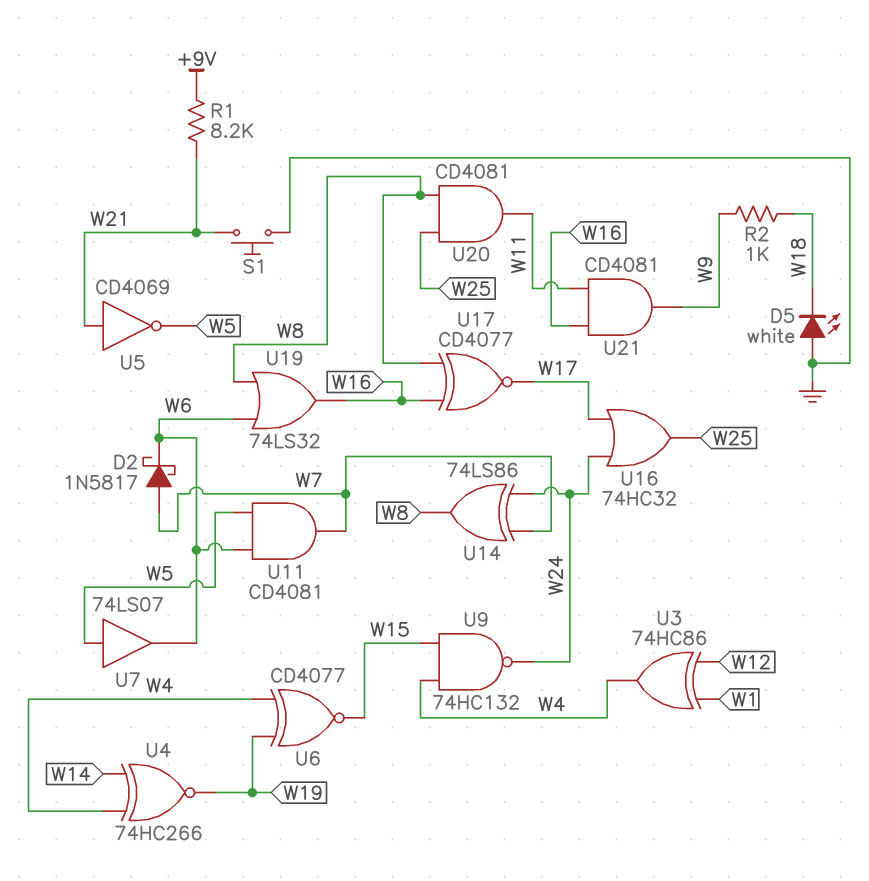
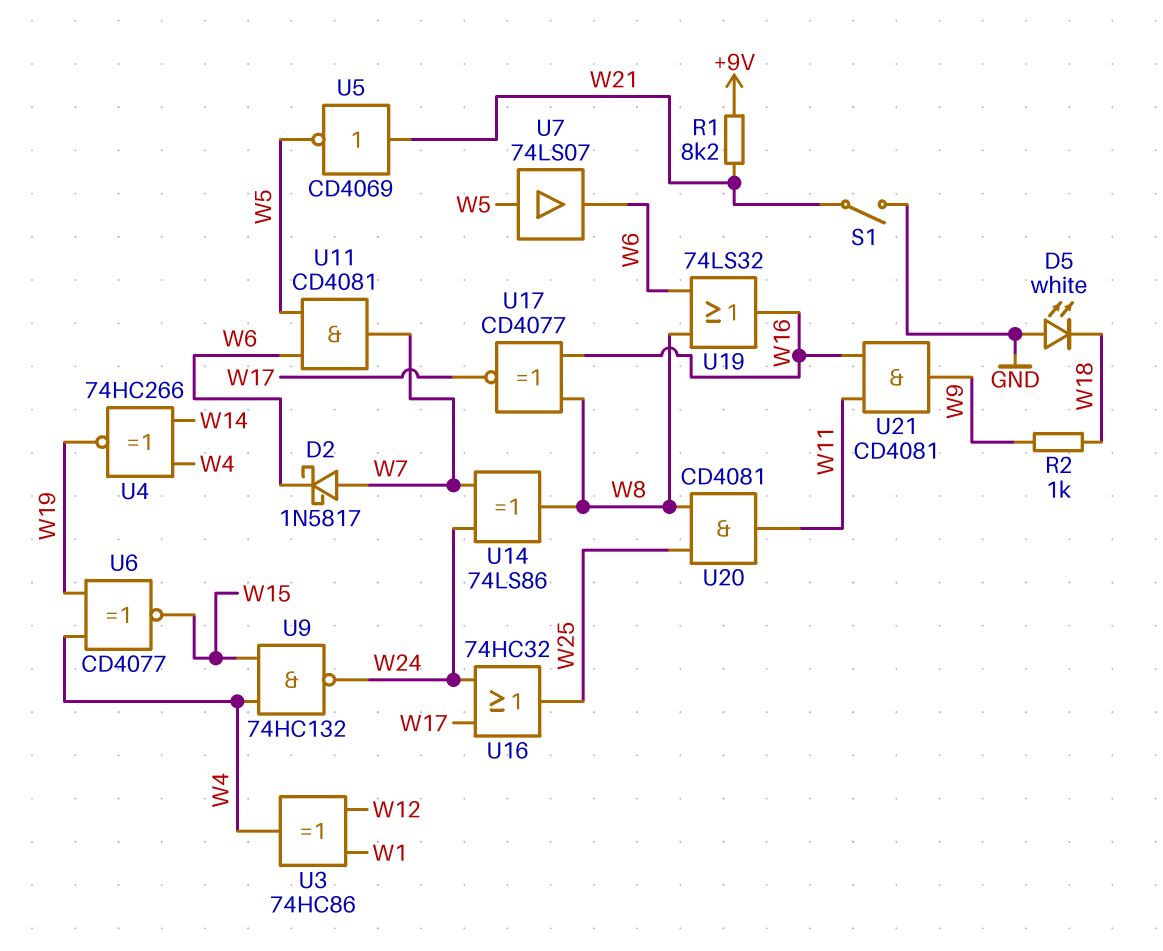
S1: button (GND, W21) -> switch (GND, W21)

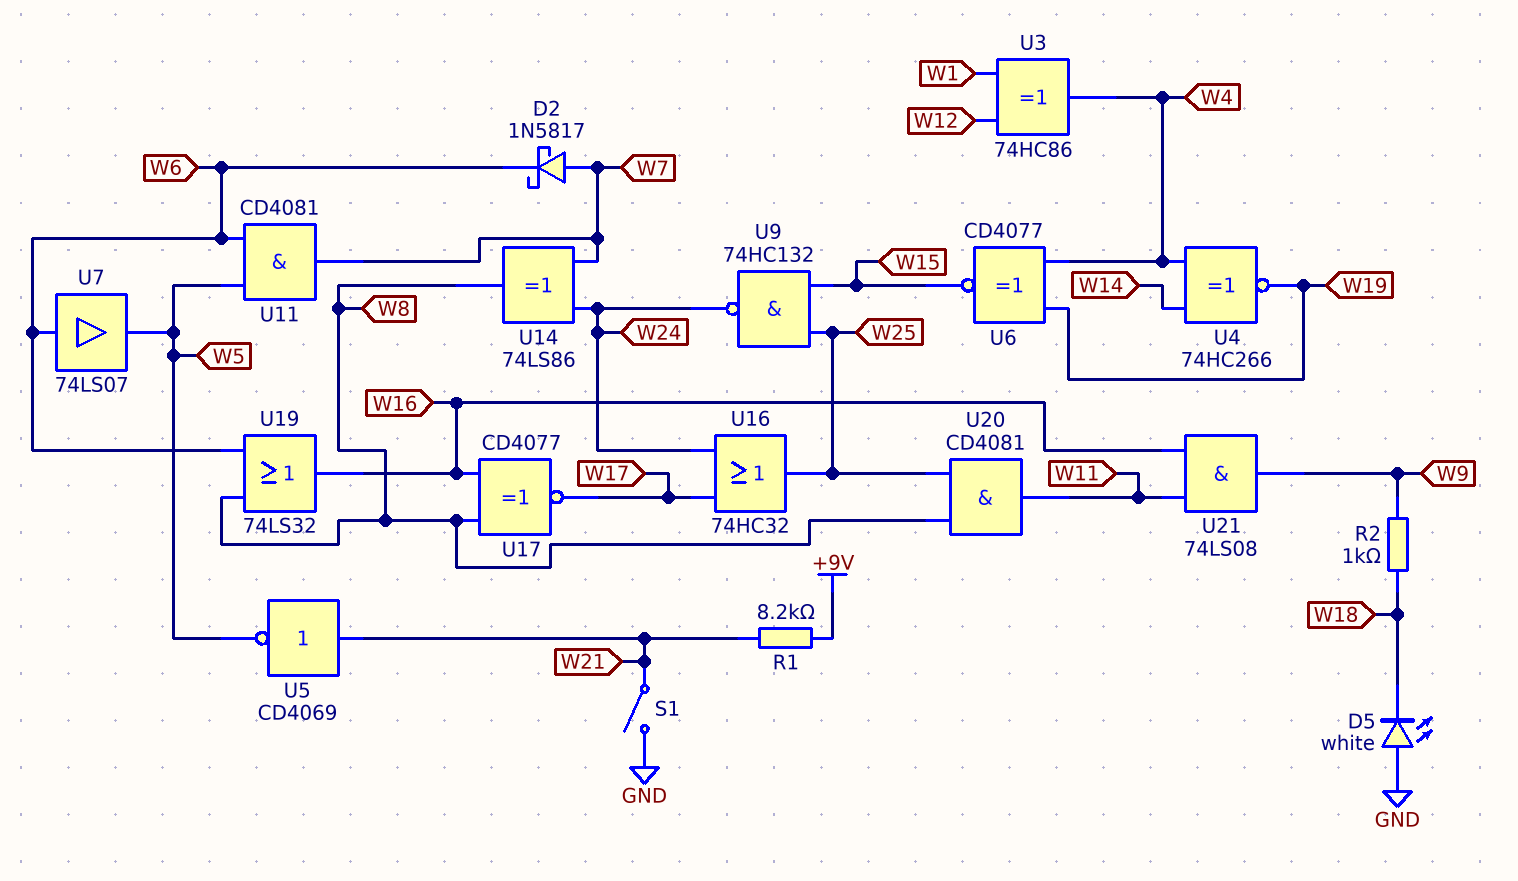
U7: buffer 74LS07 (in W5, out W6) -> buffer 74LS07 (in W6, out W5)
U9: NAND 74HC132 (in W4, in W15, out W24) -> NAND 74HC132 (in W15, in W25, out W24)
U21: AND CD4081 (in W11, in W16, out W9) -> AND 74LS08 (in W11, in W16, out W9)

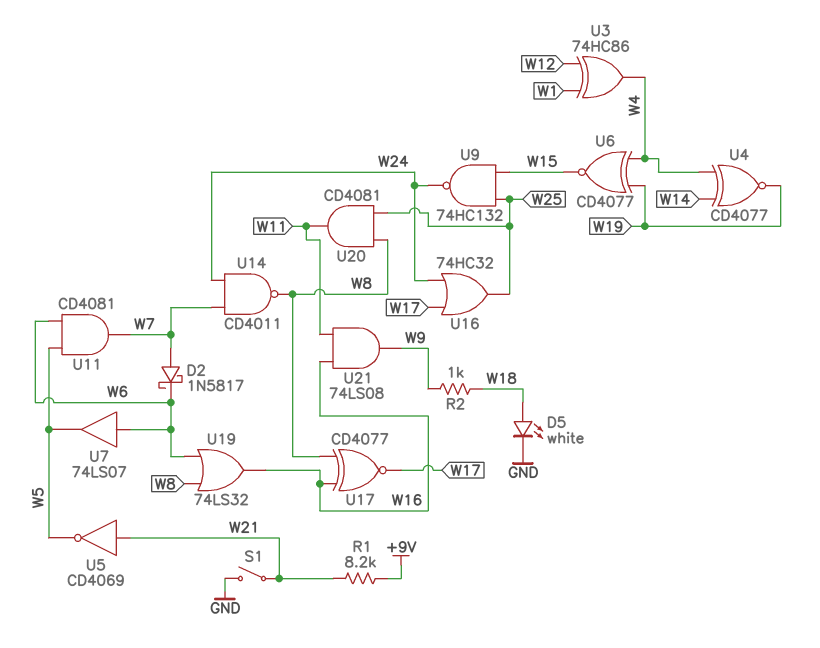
D5: LED white (A GND, K W18) -> LED white (A W18, K GND)
U4: XNOR 74HC266 (in W4, in W14, out W19) -> XNOR CD4077 (in W4, in W14, out W19)
U14: XOR 74LS86 (in W7, in W24, out W8) -> NAND CD4011 (in W7, in W24, out W8)

